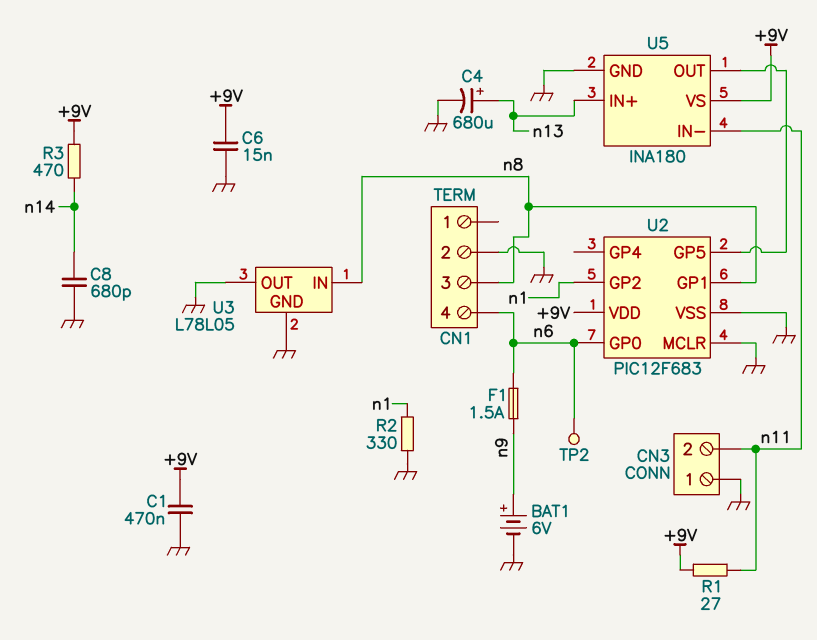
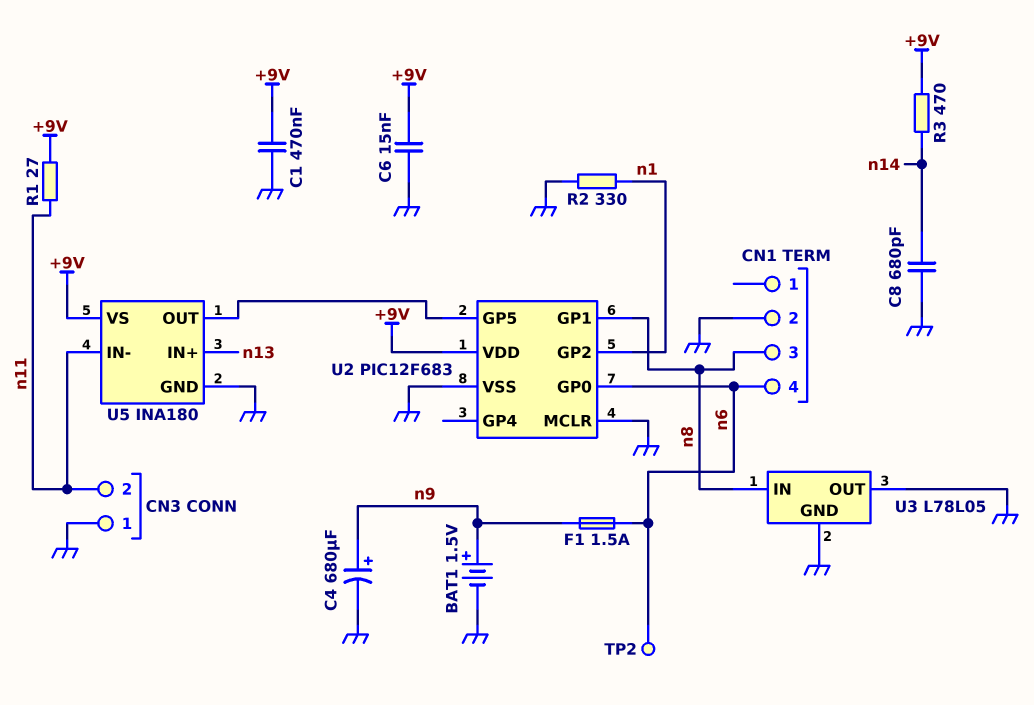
BAT1: 6V (plus n9, minus GND) -> 1.5V (plus n9, minus GND)
C4: 680uF (plus n13, minus GND) -> 680uF (plus n9, minus GND)

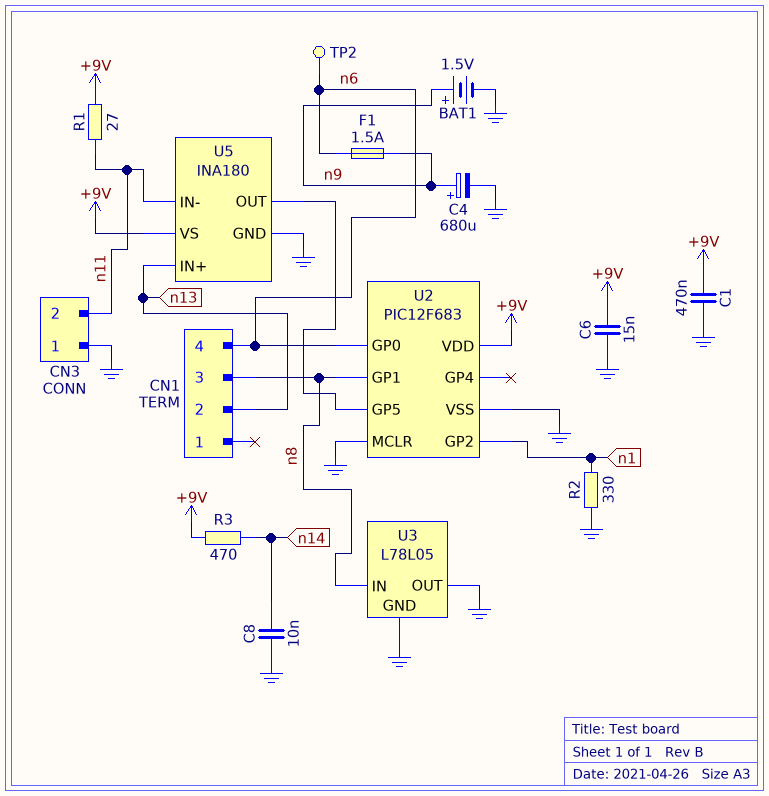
C8: 680pF (GND, n14) -> 10nF (GND, n14)
CN1 pin 2: GND -> n13

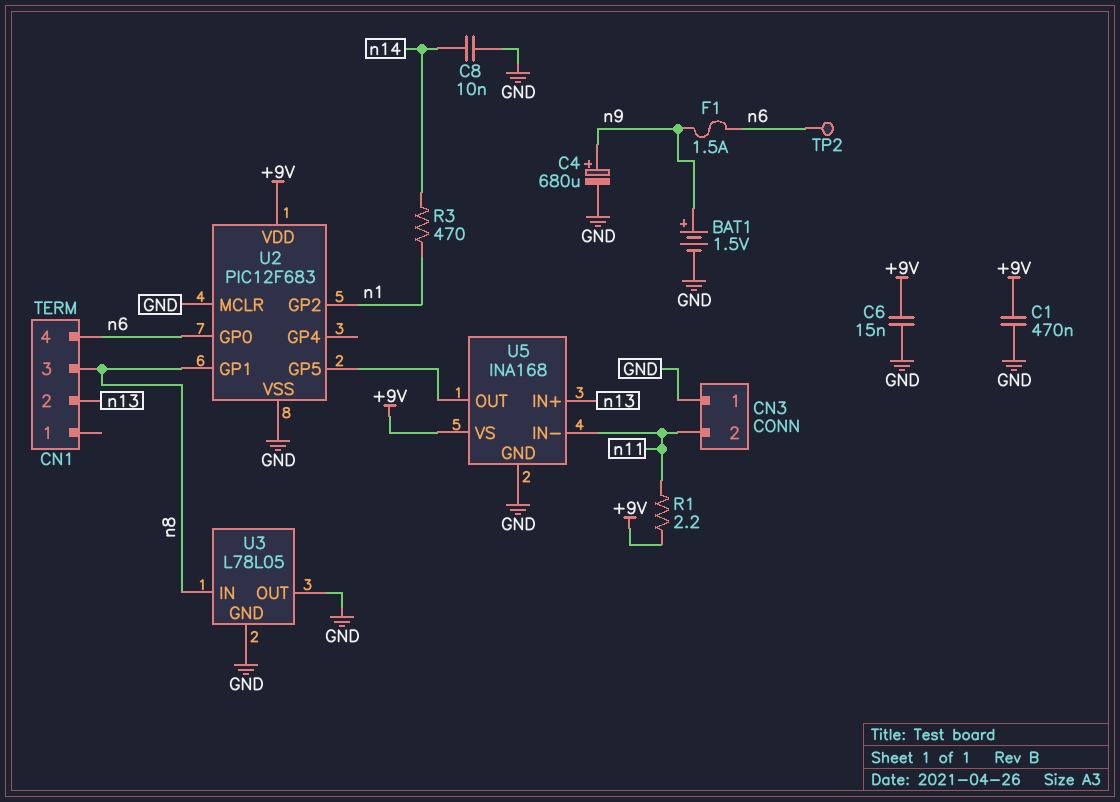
R1: 27 (+9V, n11) -> 2.2 (+9V, n11)
R2: 330 (GND, n1) -> none
R3: 470 (+9V, n14) -> 470 (n1, n14)
U5: INA180 -> INA168

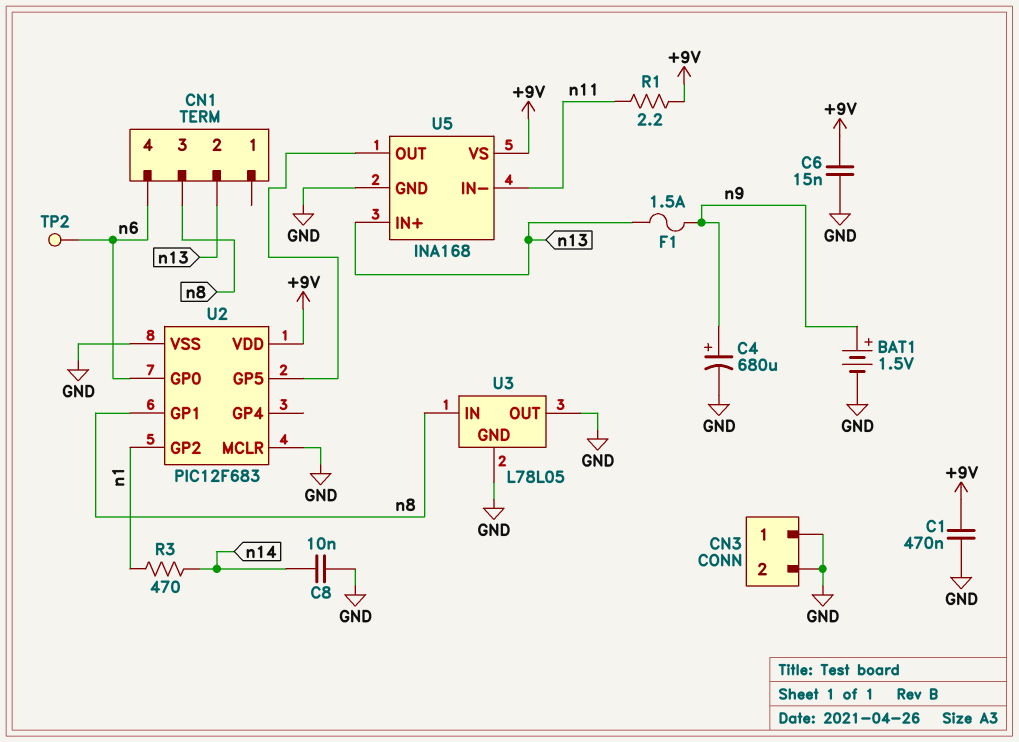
CN3 pin 2: n11 -> GND
F1: 1.5A (n6, n9) -> 1.5A (n9, n13)

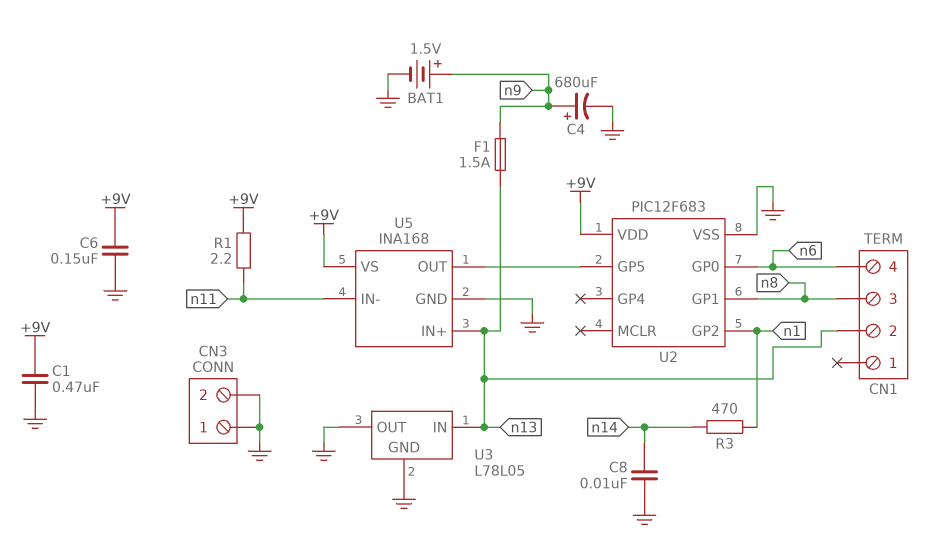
C6: 15nF (+9V, GND) -> 150nF (+9V, GND)
TP2: test point (n6) -> none
U2 pin MCLR: GND -> none
U3 pin IN: n8 -> n13

